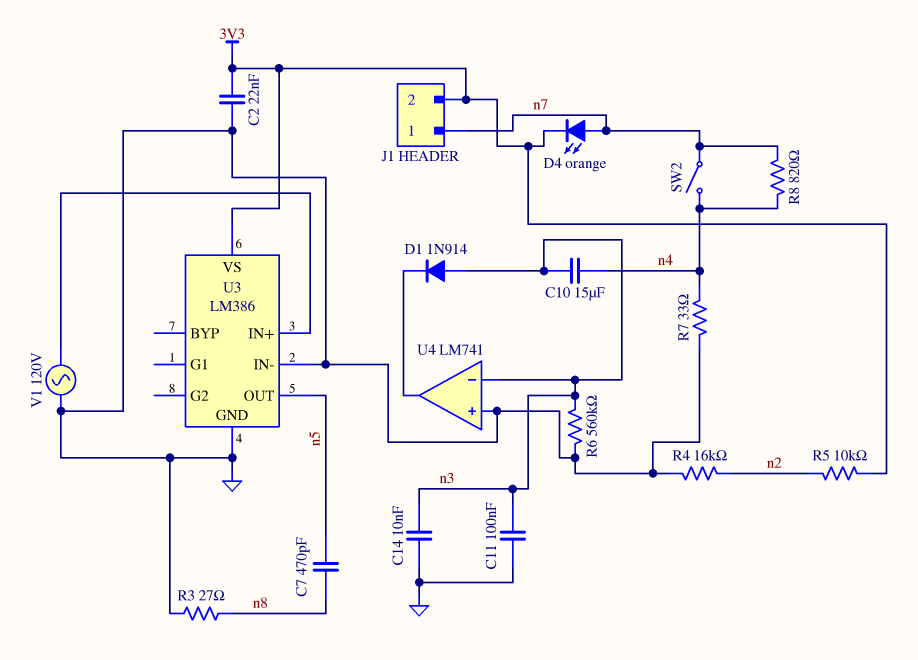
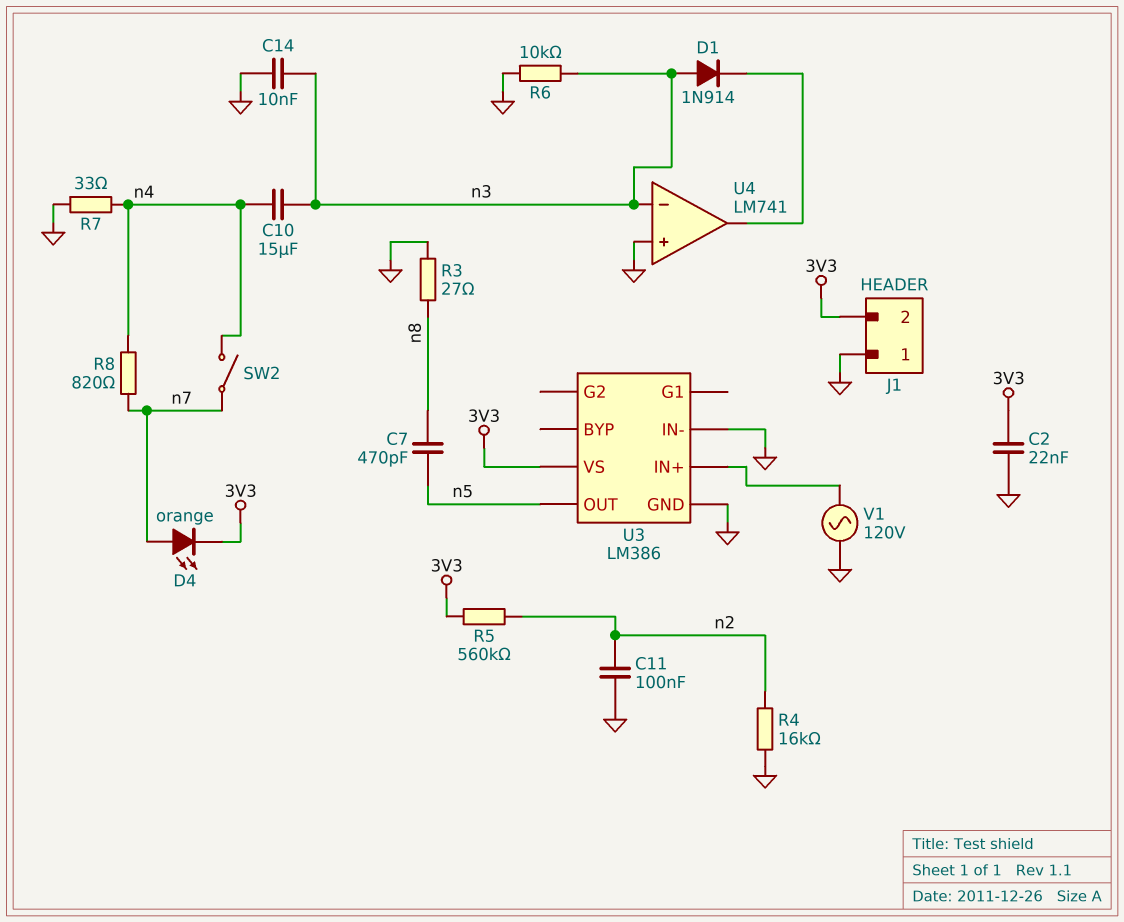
C11: 100nF (GND, n3) -> 100nF (GND, n2)
J1 pin 1: n7 -> GND
R5: 10k (3V3, n2) -> 560k (3V3, n2)
R6: 560k (GND, n3) -> 10k (GND, n3)

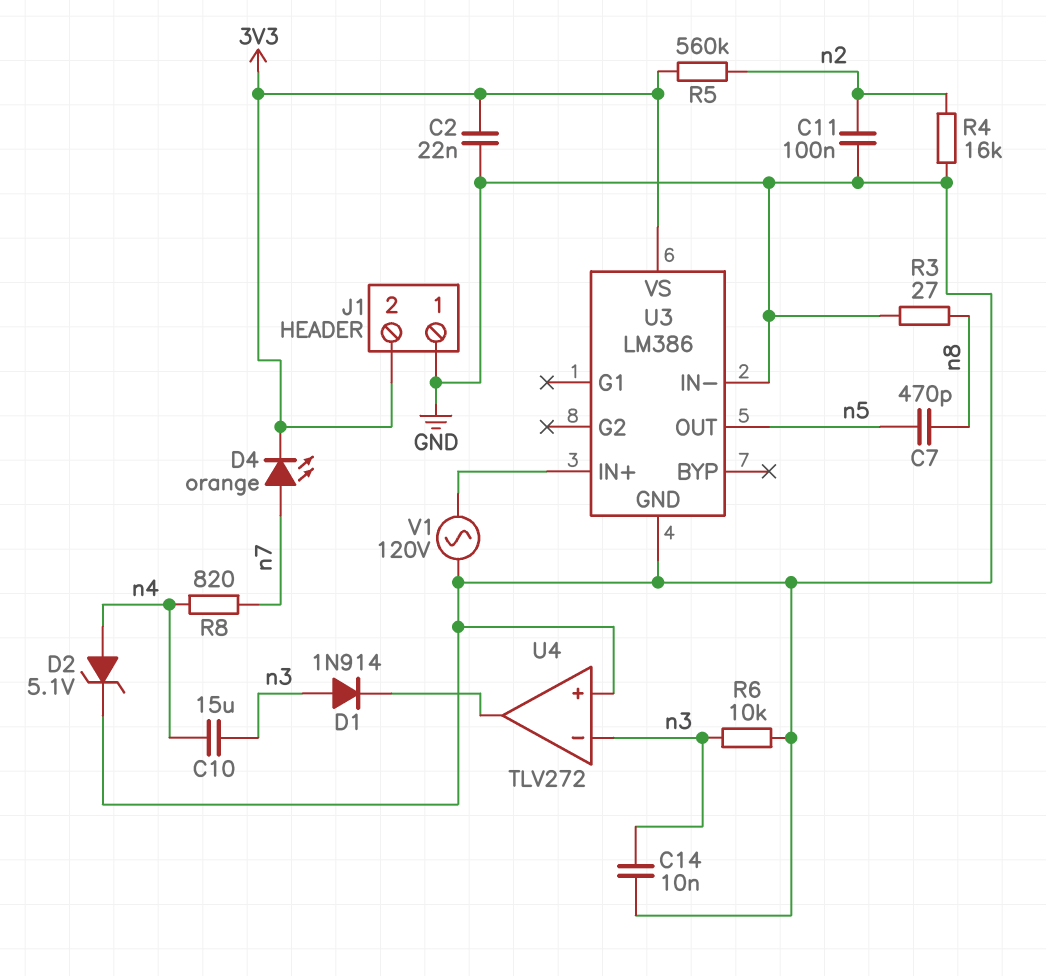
D2: none -> zener 5.1V (A n4, K GND)
R7: 33 (GND, n4) -> none
SW2: switch (n4, n7) -> none
U4: LM741 -> TLV272

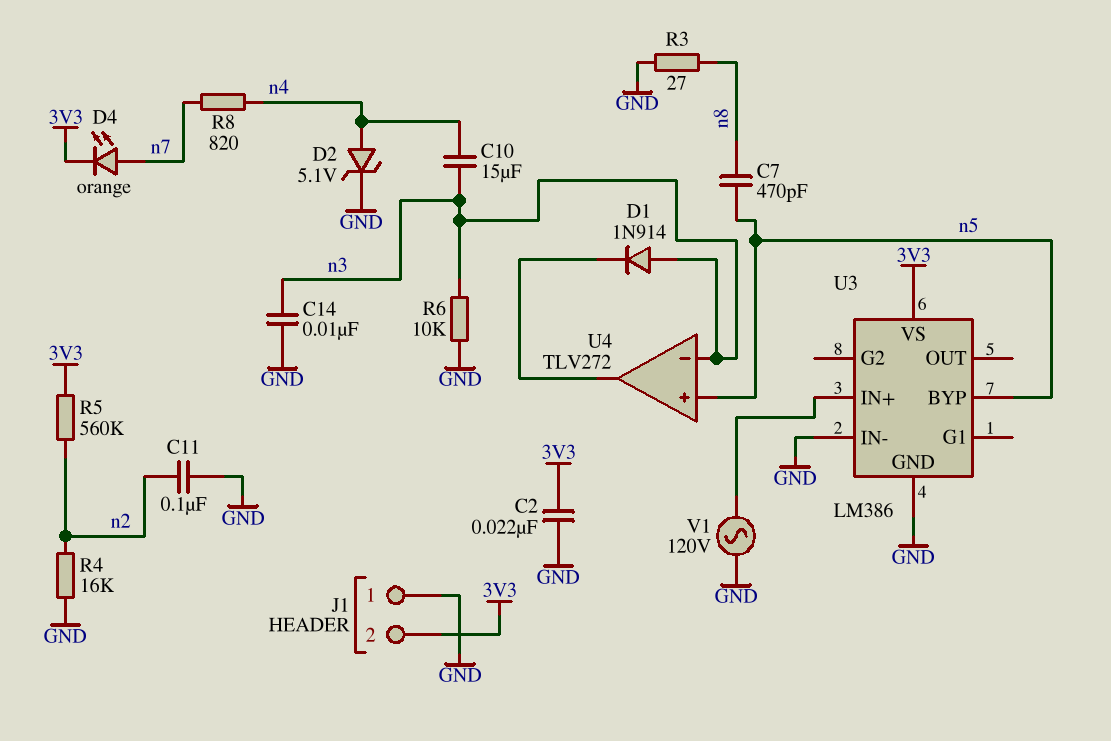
U3 pin BYP: none -> n5
U3 pin OUT: n5 -> none
U4 pin in+: GND -> n5

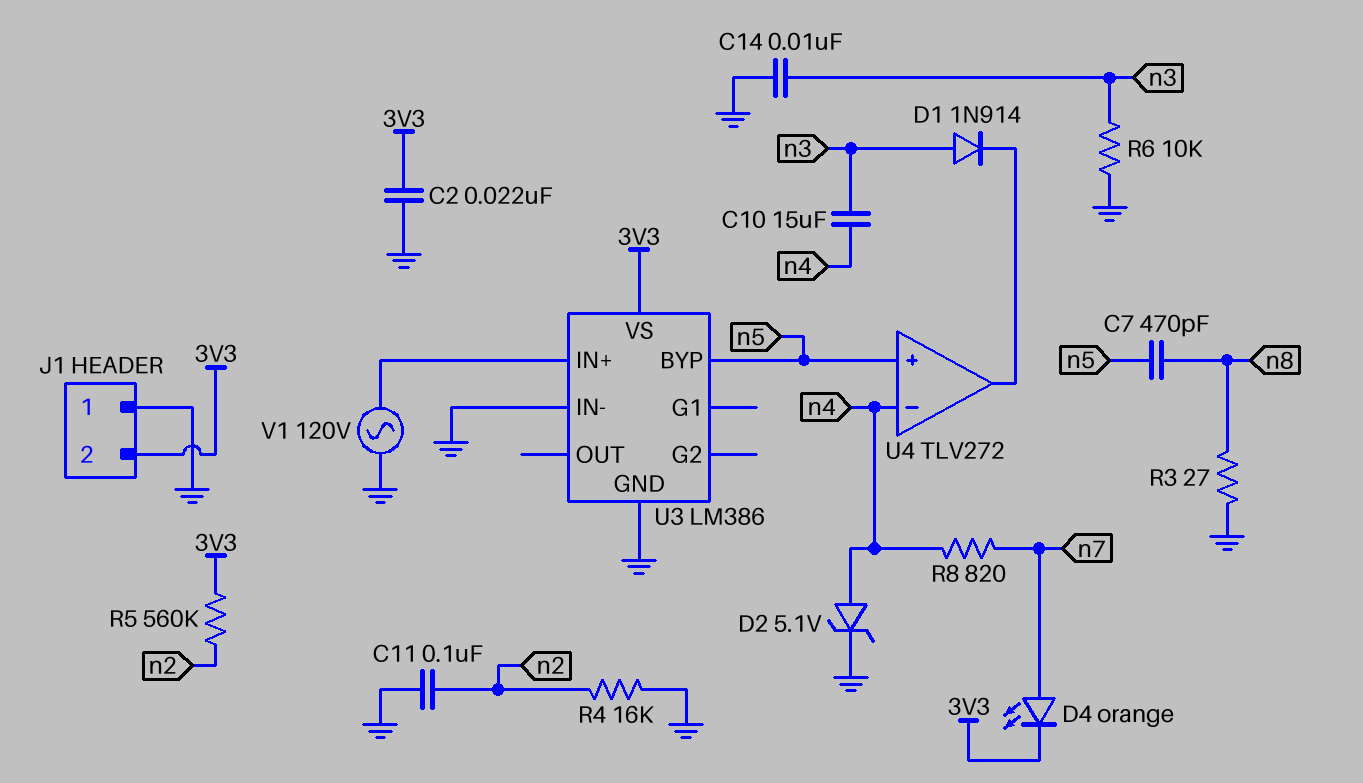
U4 pin in-: n3 -> n4

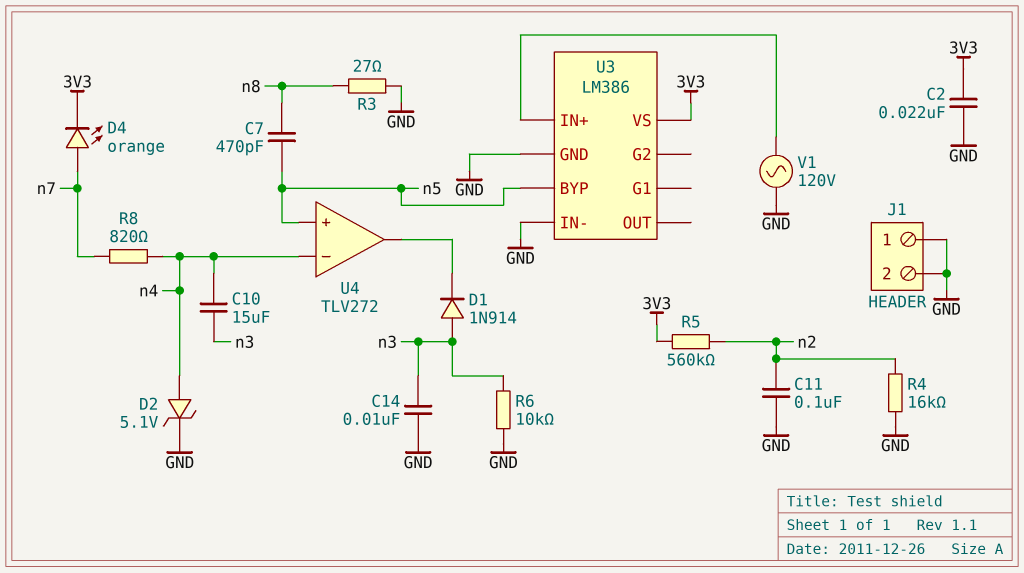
J1 pin 2: 3V3 -> GND

